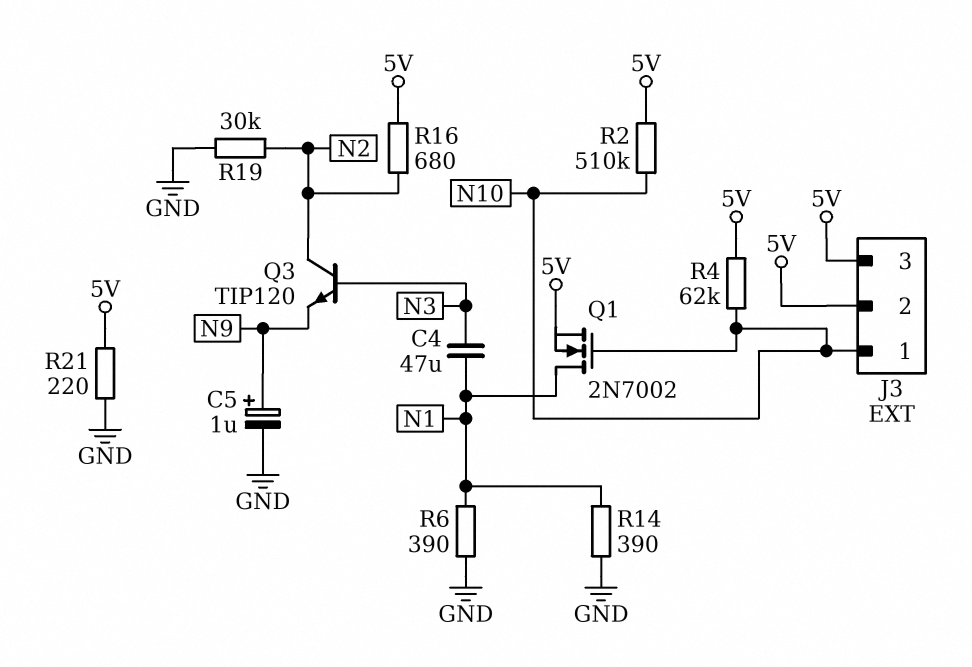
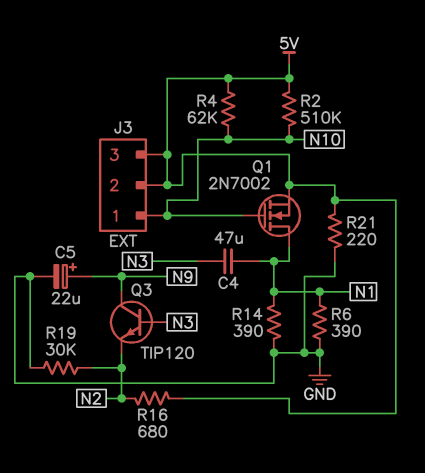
C5: 1uF (plus N9, minus GND) -> 22uF (plus N9, minus GND)
Q3: NPN TIP120 (B N3, C N2, E N9) -> NPN TIP120 (B N3, C N9, E N2)

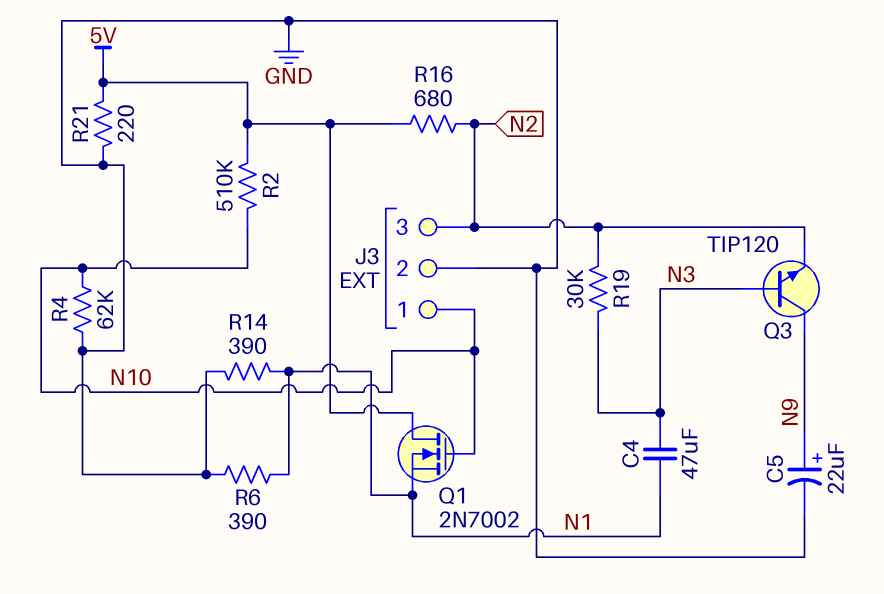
J3 pin 2: 5V -> GND
J3 pin 3: 5V -> N2
Q1: NMOS 2N7002 (G N10, D N1, S 5V) -> NMOS 2N7002 (G N10, D 5V, S N1)
R4: 62k (5V, N10) -> 62k (GND, N10)
R19: 30k (GND, N2) -> 30k (N2, N3)

